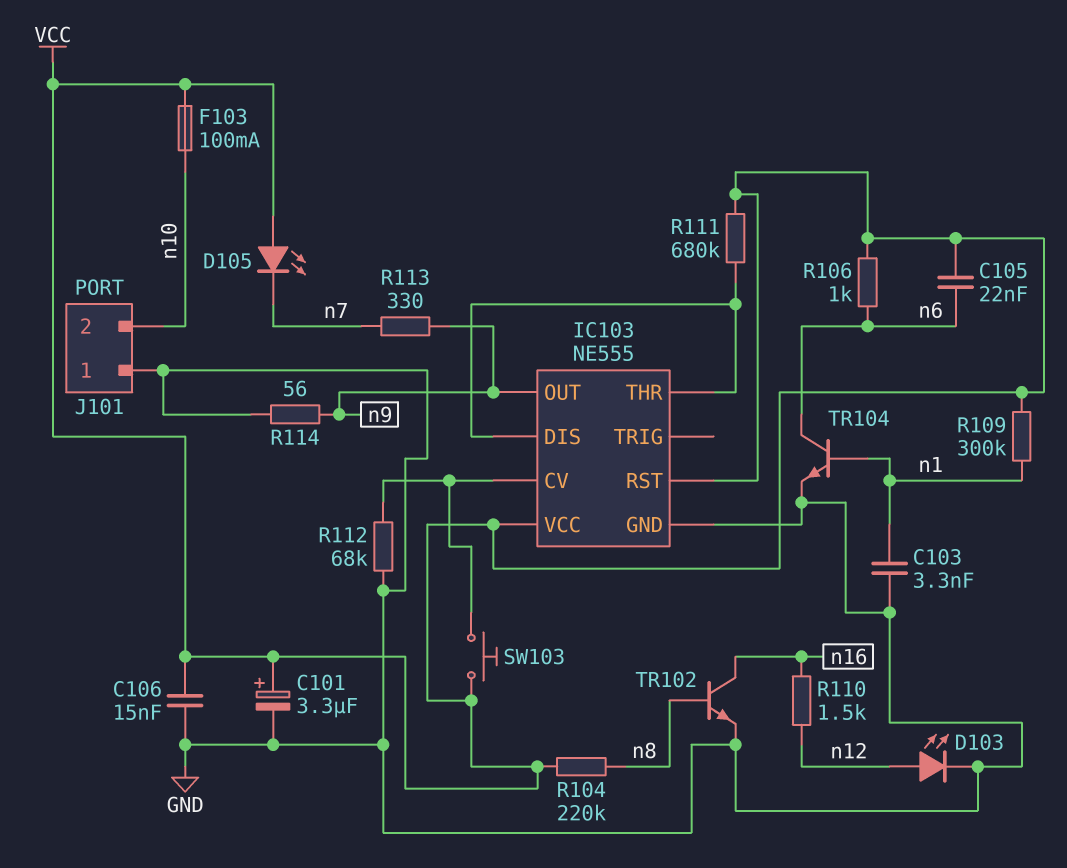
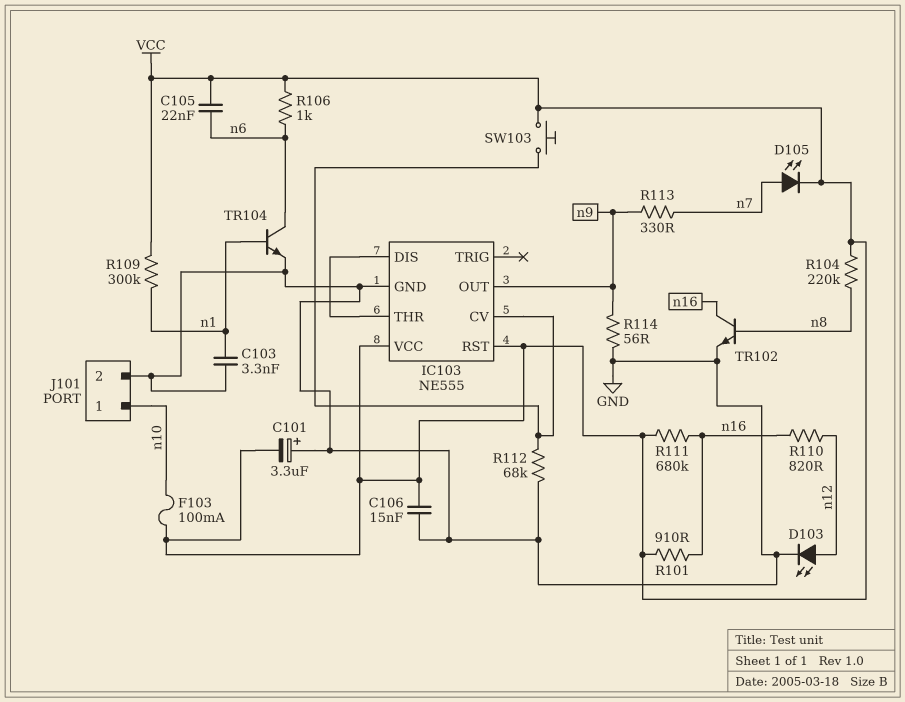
C101: 3.3uF (plus VCC, minus GND) -> 3.3uF (plus GND, minus VCC)
D105: LED (A VCC, K n7) -> LED (A n7, K VCC)
J101 pin 1: GND -> n10
J101 pin 2: n10 -> GND
R101: none -> 910 (VCC, n16)
R110: 1.5k (n12, n16) -> 820 (n12, n16)
R111: 680k (IC103/DIS, VCC) -> 680k (VCC, n16)

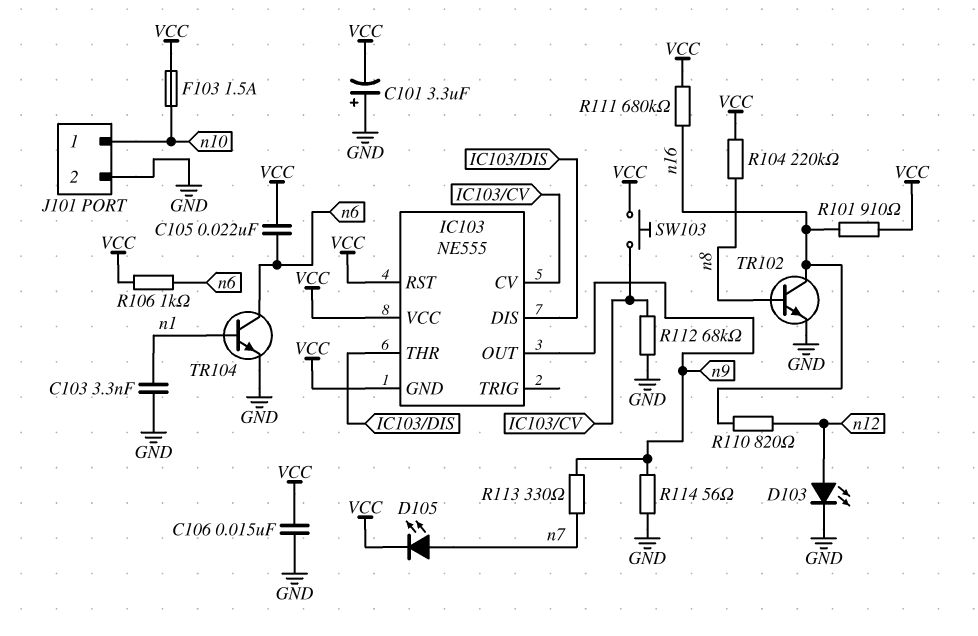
F103: 100mA (VCC, n10) -> 1.5A (VCC, n10)
IC103 pin GND: GND -> VCC
R109: 300k (VCC, n1) -> none

